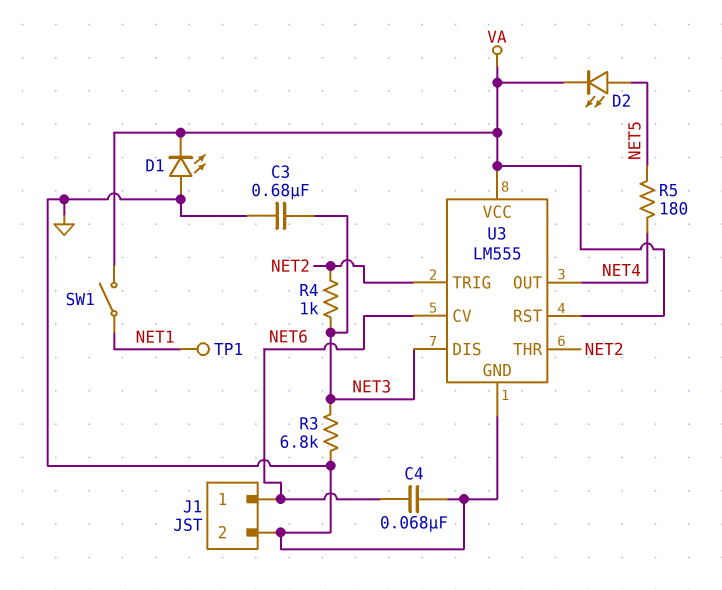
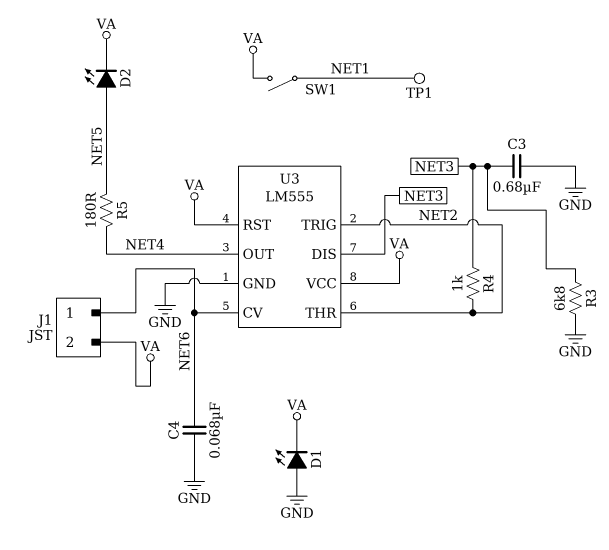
J1 pin 2: GND -> VA

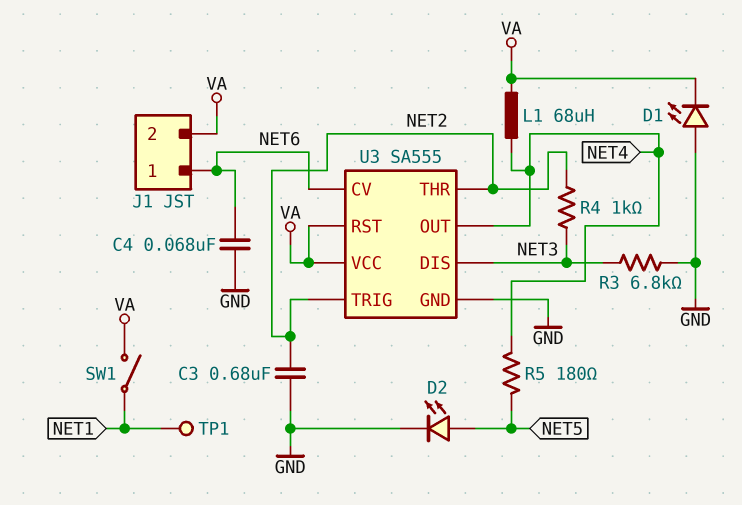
C3: 680nF (GND, NET3) -> 680nF (GND, NET2)
D2: LED (A NET5, K VA) -> LED (A NET5, K GND)
L1: none -> 68uH (NET4, VA)
U3: LM555 -> SA555

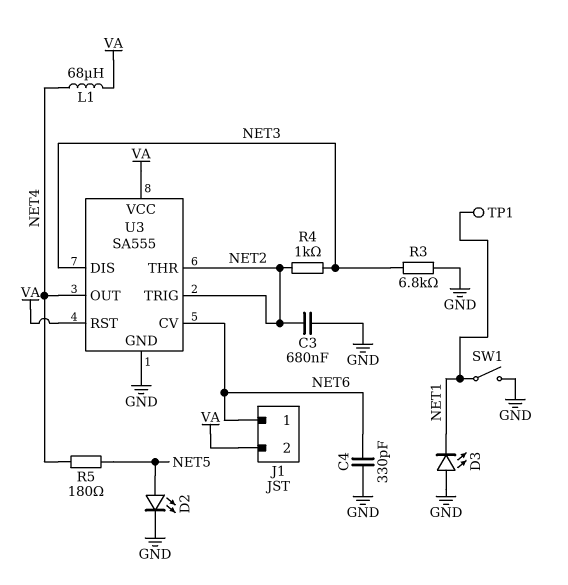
C4: 68nF (GND, NET6) -> 330pF (GND, NET6)
D1: LED (A GND, K VA) -> none
D3: none -> LED (A GND, K NET1)
SW1: switch (NET1, VA) -> switch (GND, NET1)

